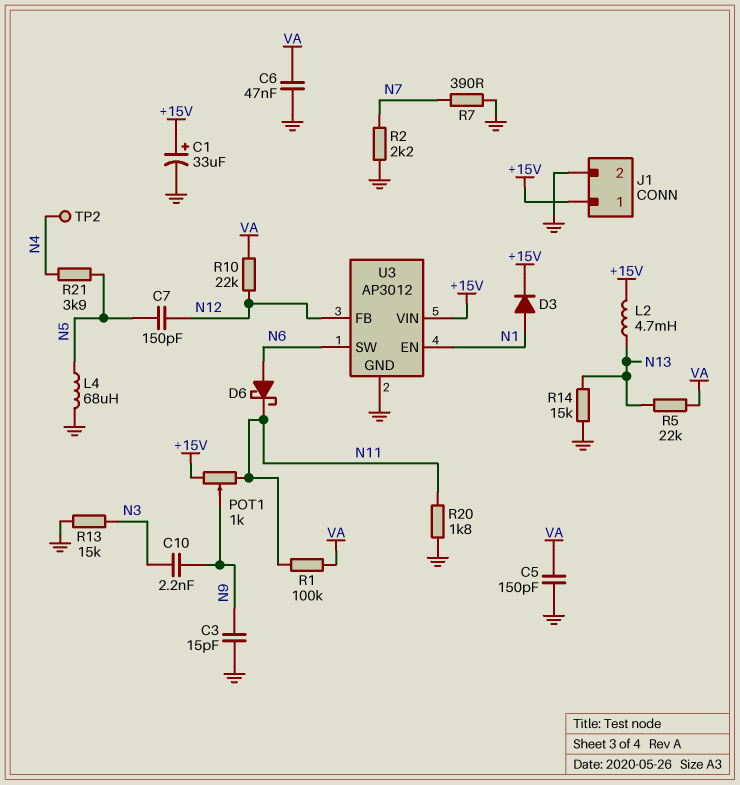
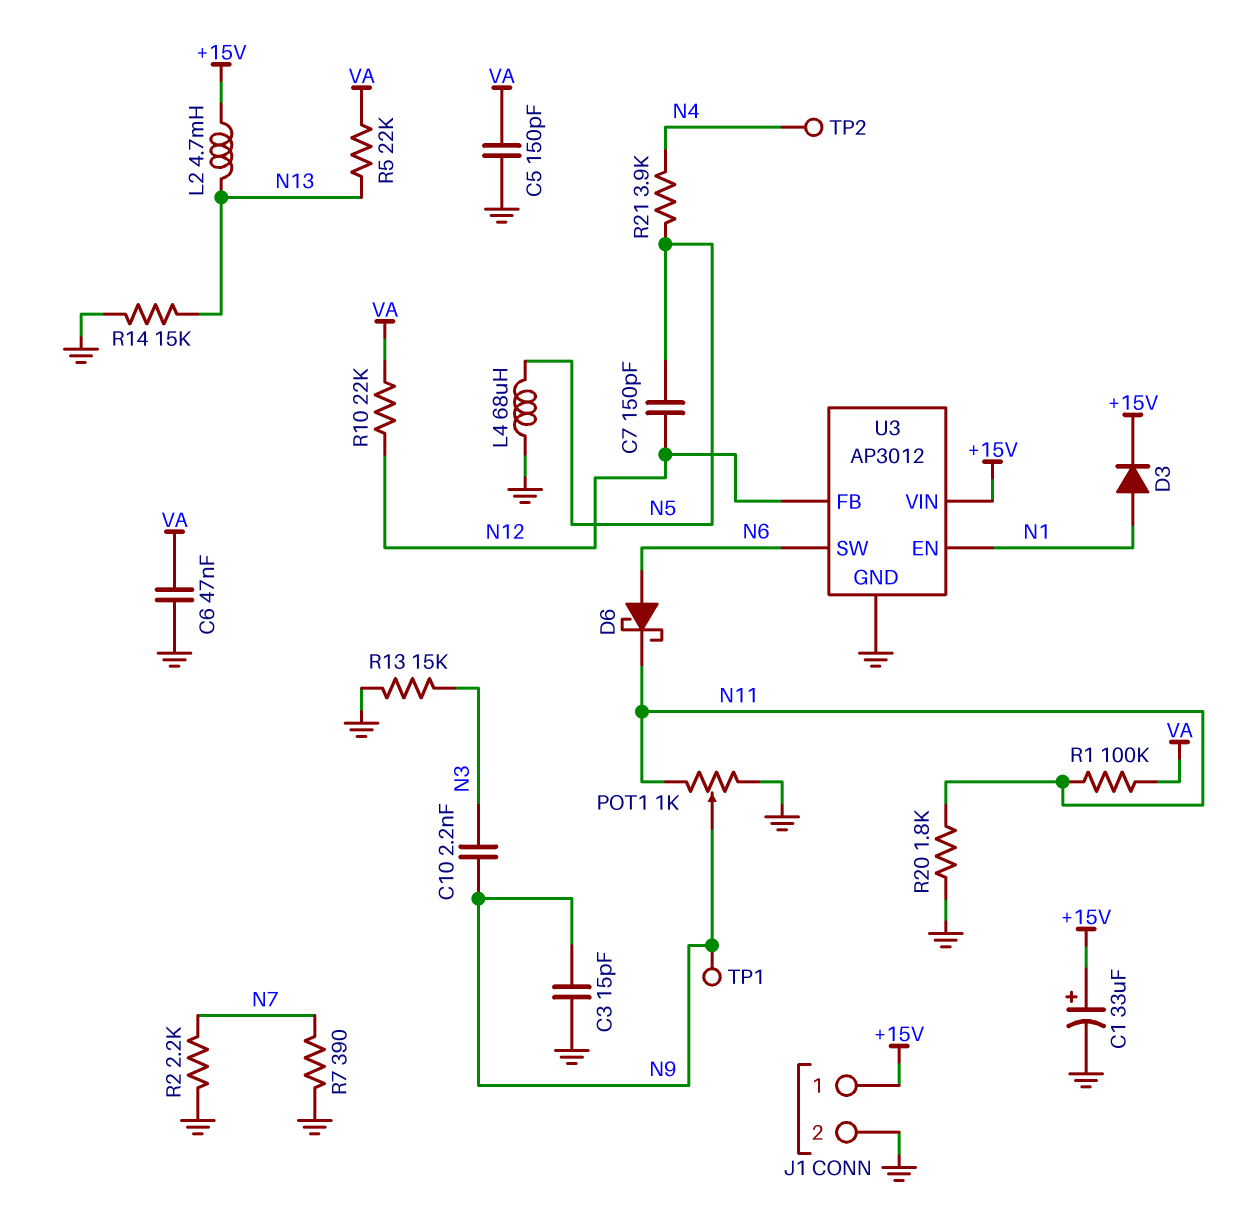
POT1: 1k (+15V, N11, wiper N9) -> 1k (GND, N11, wiper N9)
TP1: none -> test point (N9)

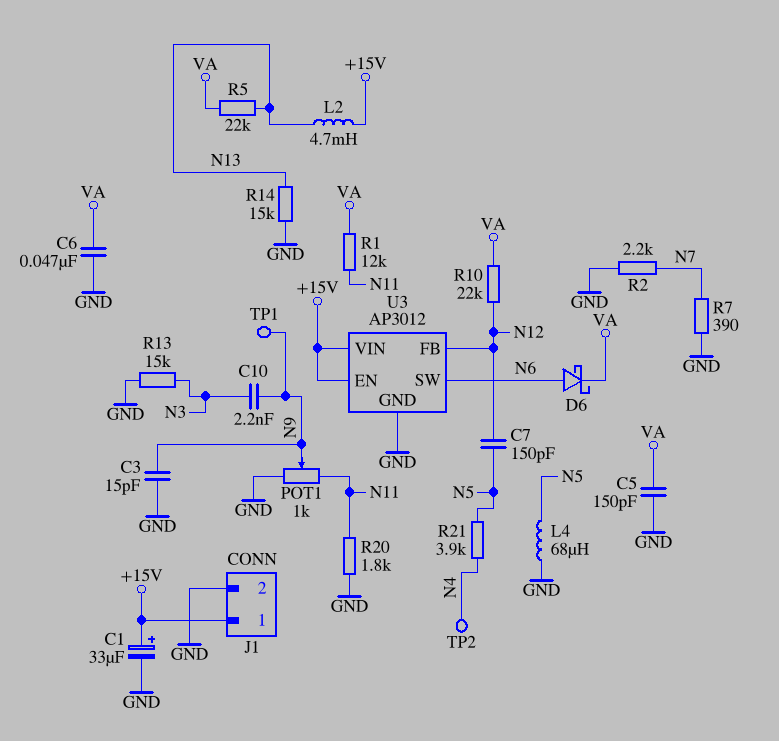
D3: diode (A N1, K +15V) -> none
D6: schottky (A N6, K N11) -> schottky (A N6, K VA)
R1: 100k (N11, VA) -> 12k (N11, VA)
U3 pin EN: N1 -> +15V

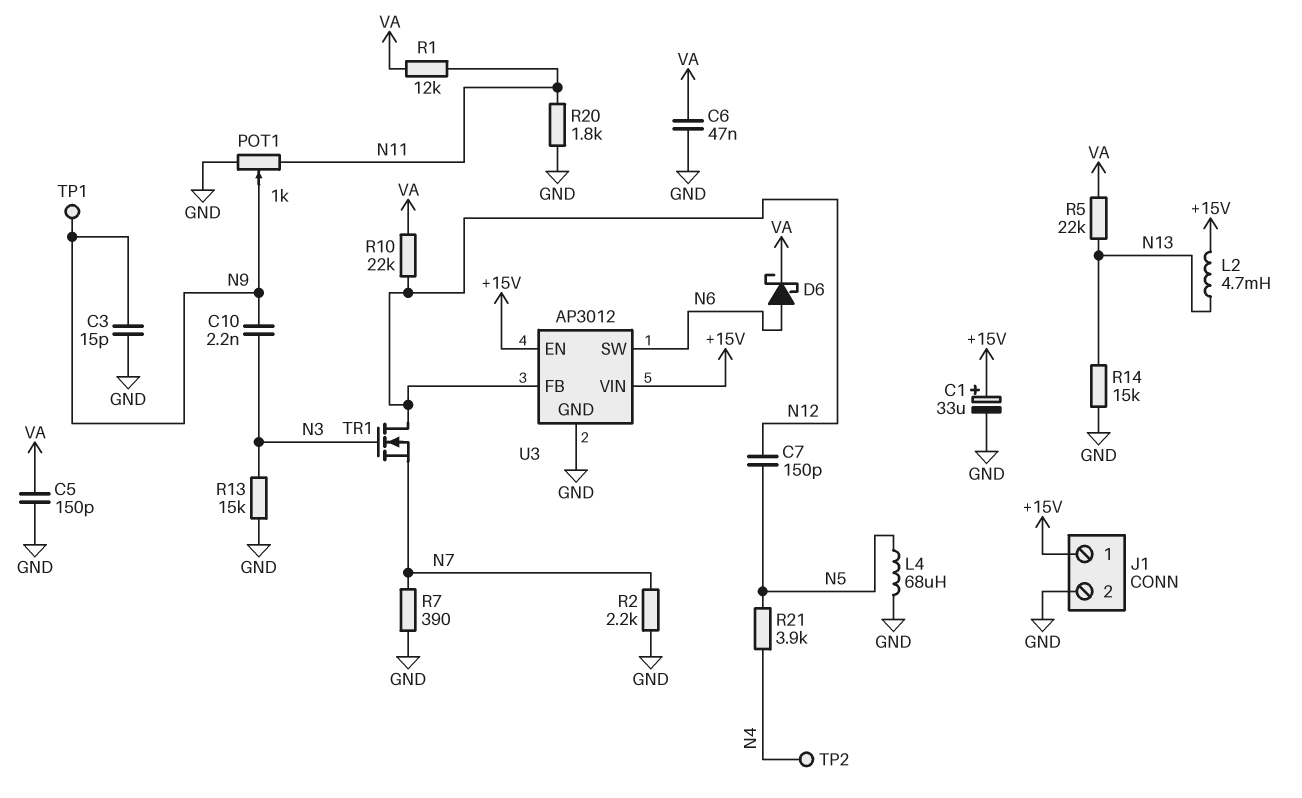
TR1: none -> NMOS (G N3, D N12, S N7)

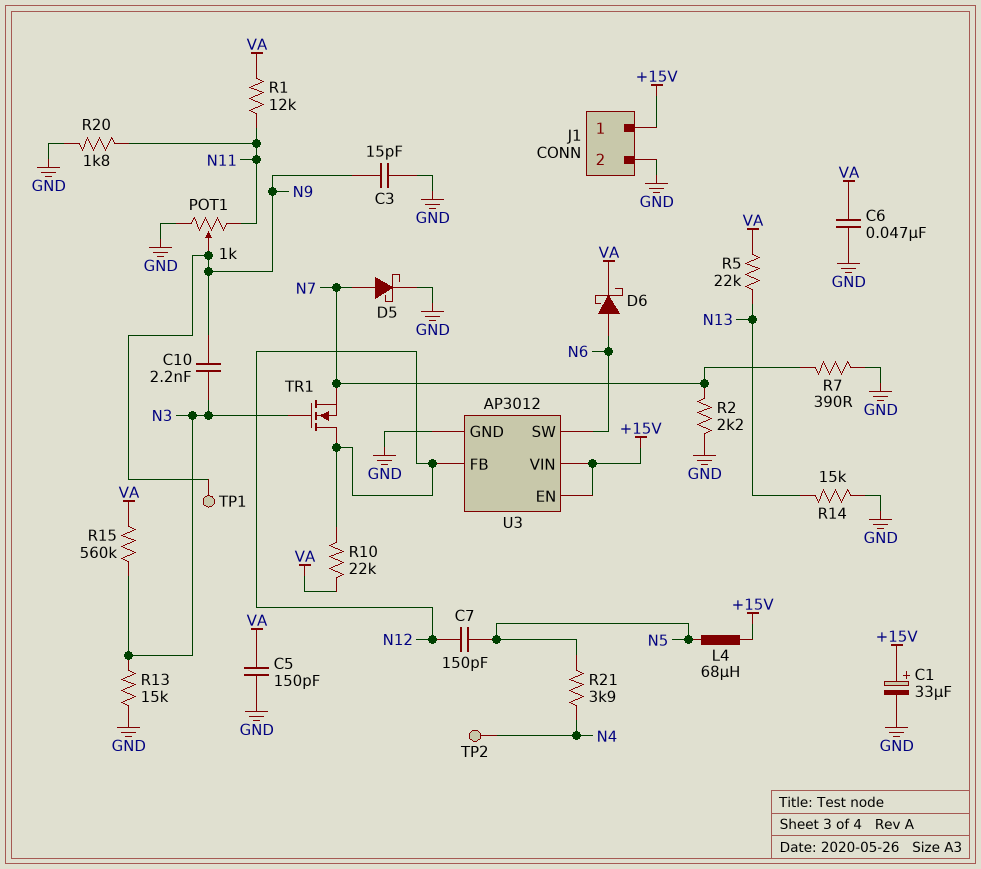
D5: none -> schottky (A N7, K GND)
L2: 4.7mH (+15V, N13) -> none
L4: 68uH (GND, N5) -> 68uH (+15V, N5)
R15: none -> 560k (N3, VA)

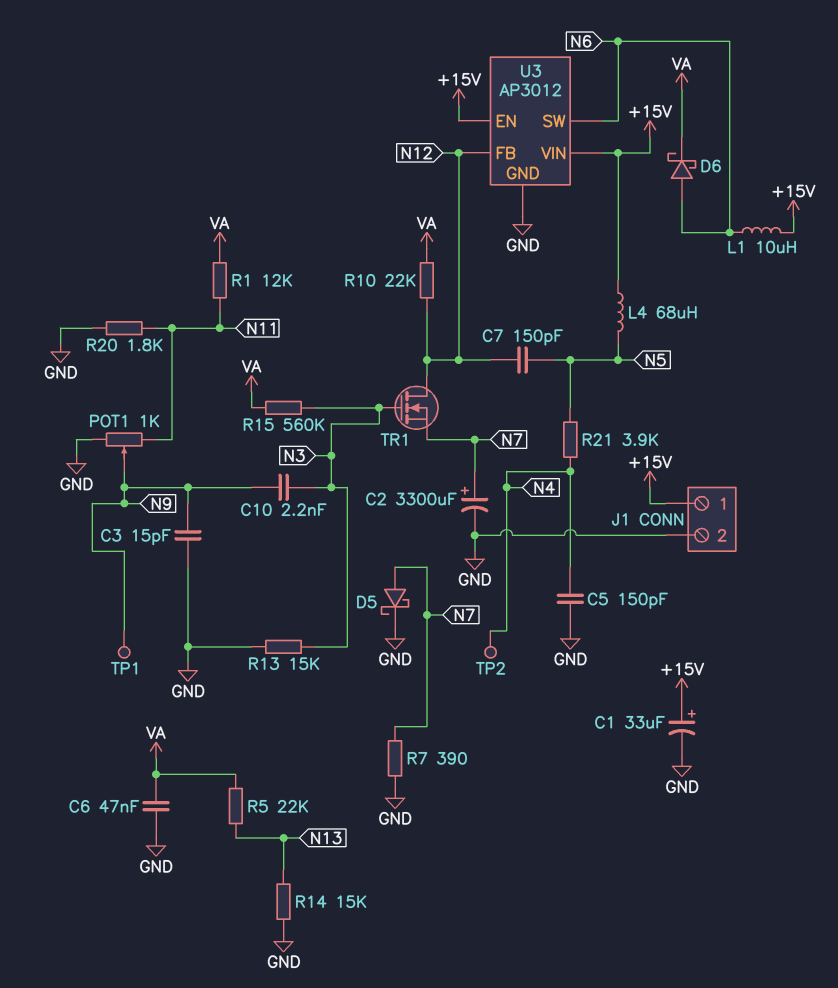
C2: none -> 3300uF (plus N7, minus GND)
C5: 150pF (GND, VA) -> 150pF (GND, N4)
L1: none -> 10uH (+15V, N6)
R2: 2.2k (GND, N7) -> none

